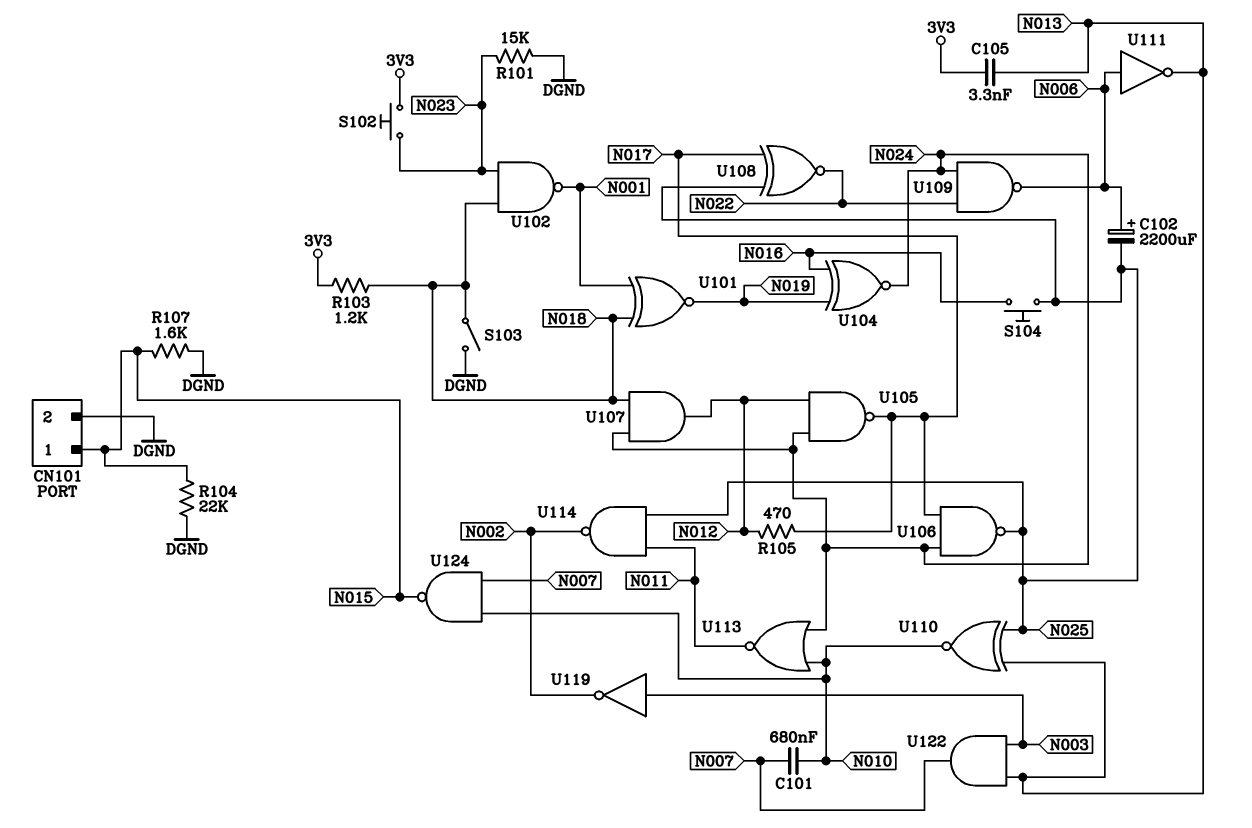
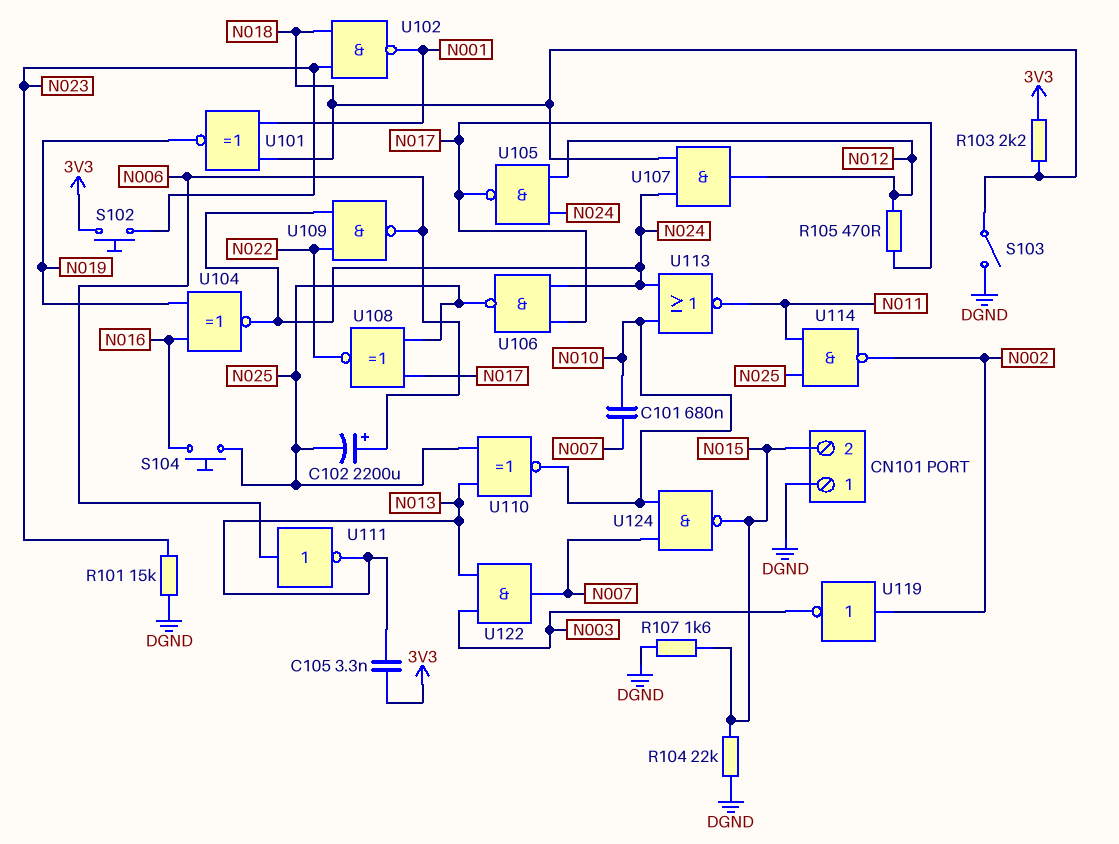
CN101 pin 1: N015 -> DGND
CN101 pin 2: DGND -> N015
R103: 1.2k (3V3, N018) -> 2.2k (3V3, N018)
U119: NOT (in N003, out N002) -> NOT (in N002, out N003)

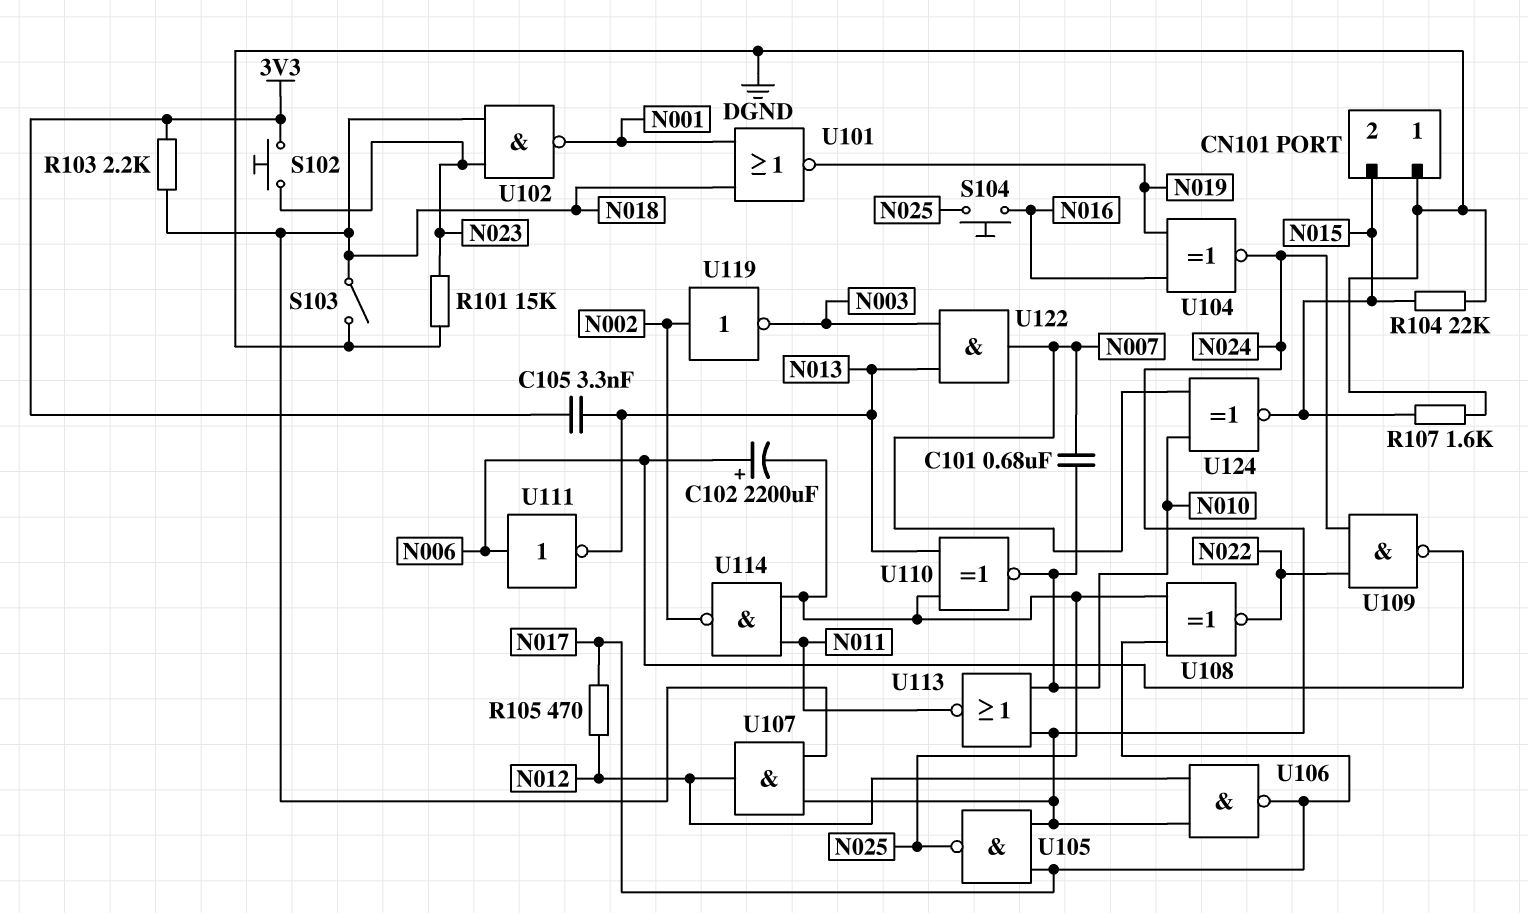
U101: XNOR (in N001, in N018, out N019) -> NOR (in N001, in N018, out N019)
U105: NAND (in N012, in N024, out N017) -> NAND (in N017, in N024, out N025)
U106: NAND (in N017, in N024, out N025) -> NAND (in N012, in N024, out N017)
U124: NAND (in N007, in N010, out N015) -> XNOR (in N007, in N010, out N015)

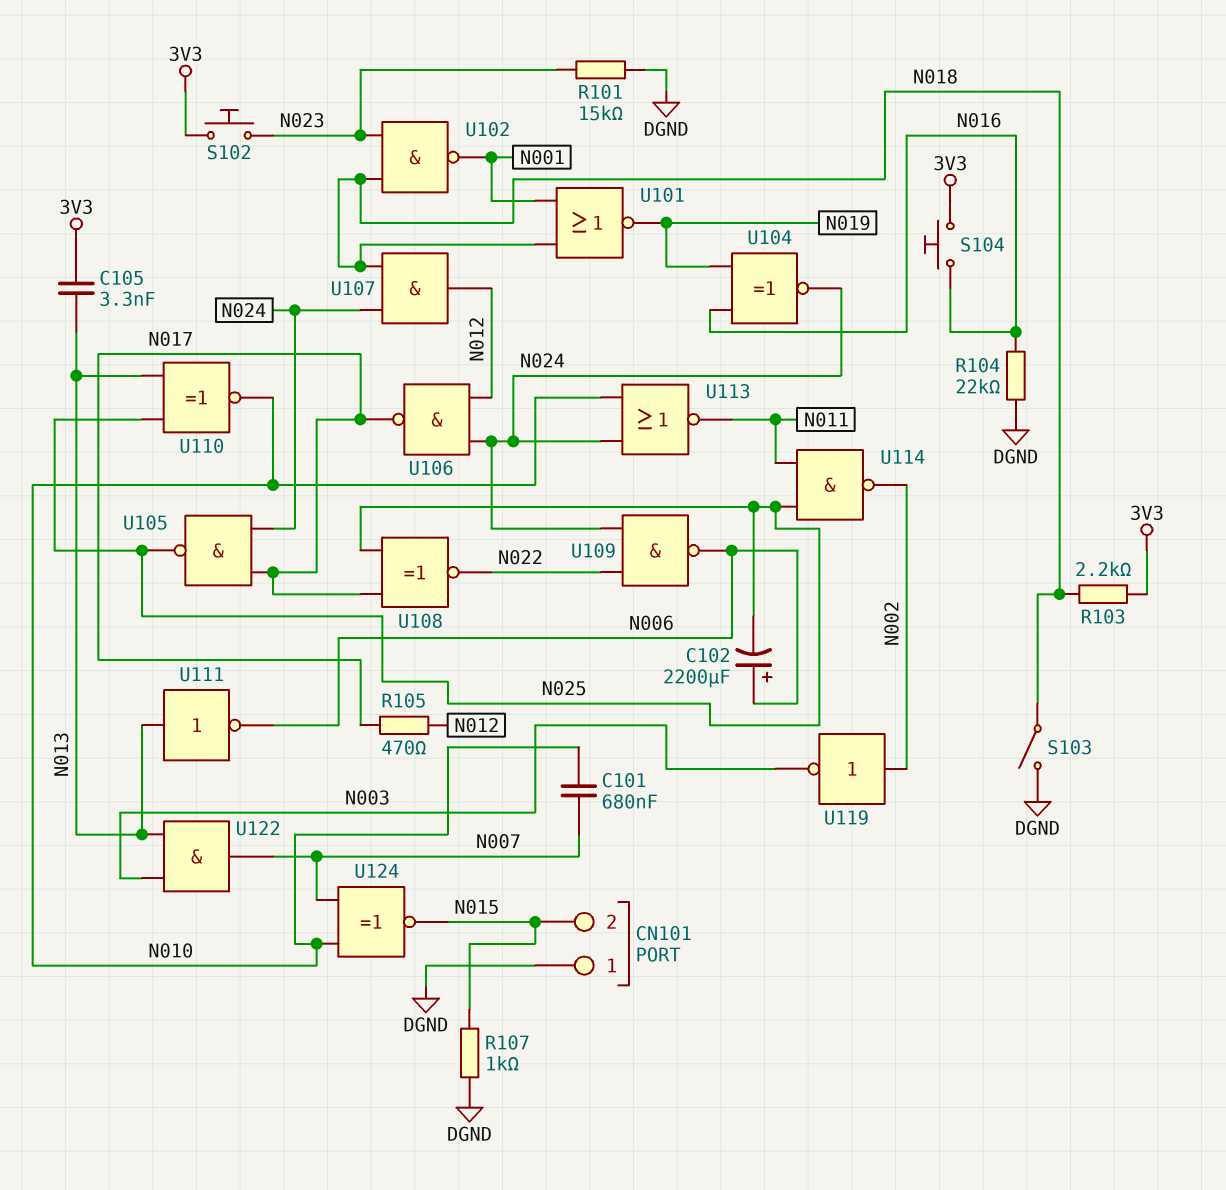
R104: 22k (DGND, N015) -> 22k (DGND, N016)
R107: 1.6k (DGND, N015) -> 1k (DGND, N015)
S104: button (N016, N025) -> button (3V3, N016)
U111: NOT (in N006, out N013) -> NOT (in N013, out N006)

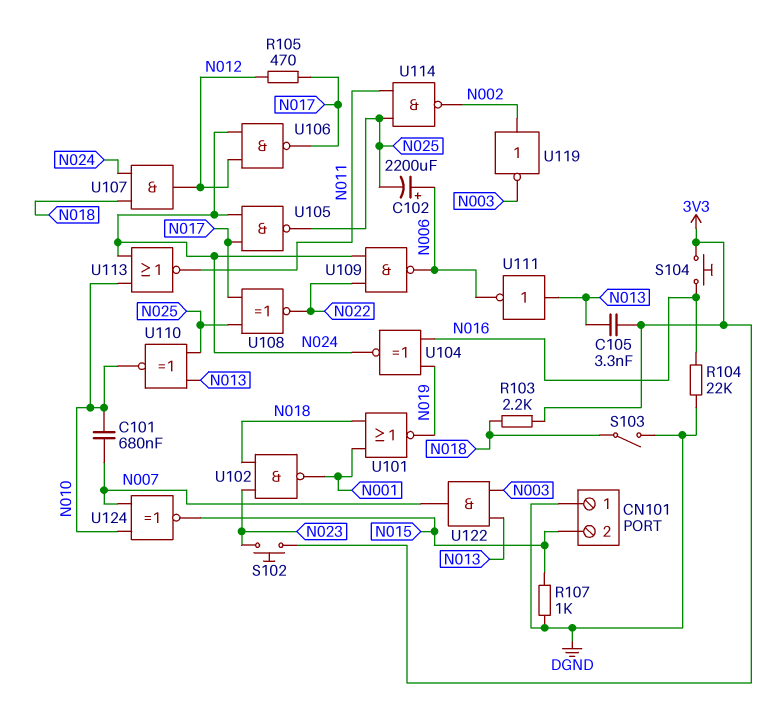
R101: 15k (DGND, N023) -> none

